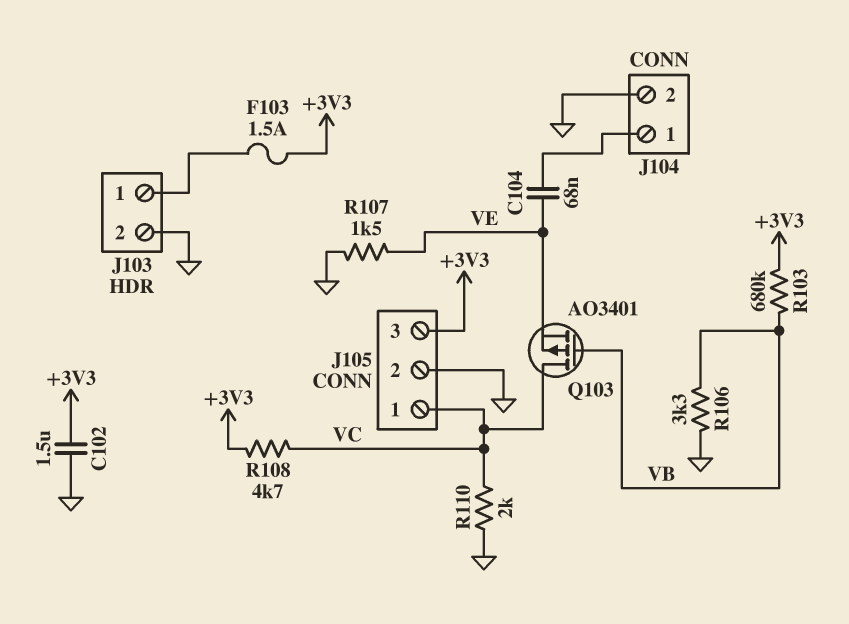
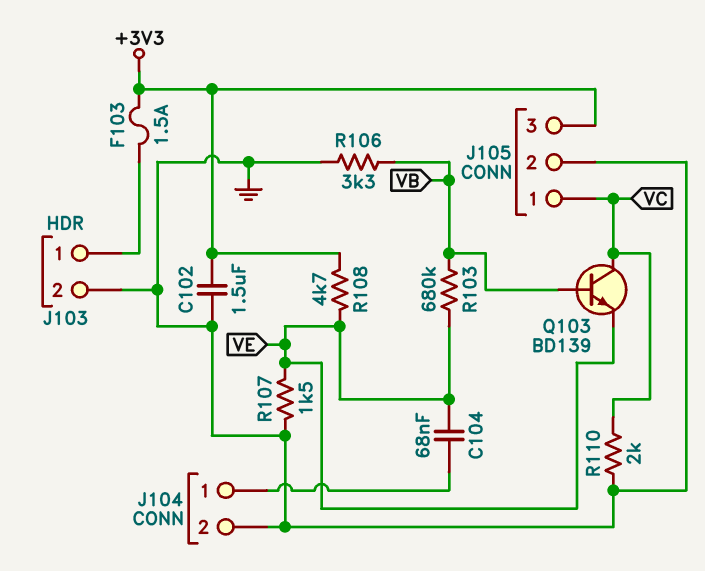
Q103: PMOS AO3401 (G VB, D VC, S VE) -> NPN BD139 (B VB, C VC, E VE)
R103: 680k (+3V3, VB) -> 680k (VB, VE)
R108: 4.7k (+3V3, VC) -> 4.7k (+3V3, VE)

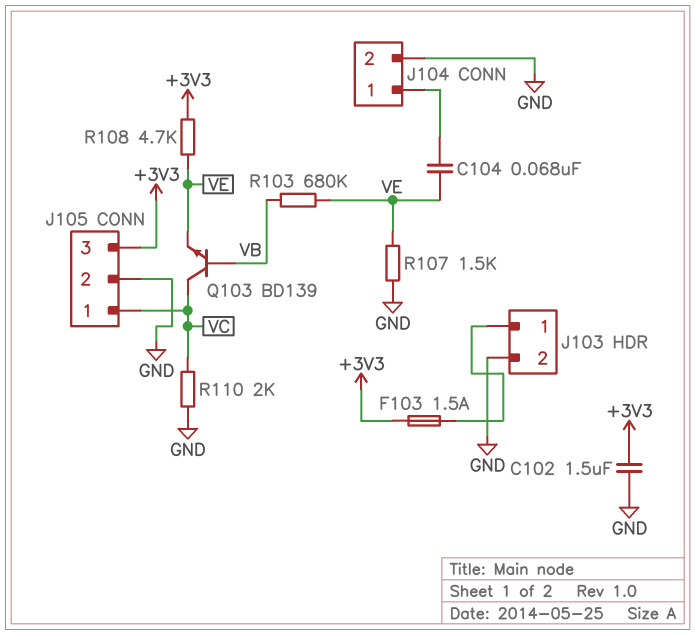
R106: 3.3k (GND, VB) -> none

